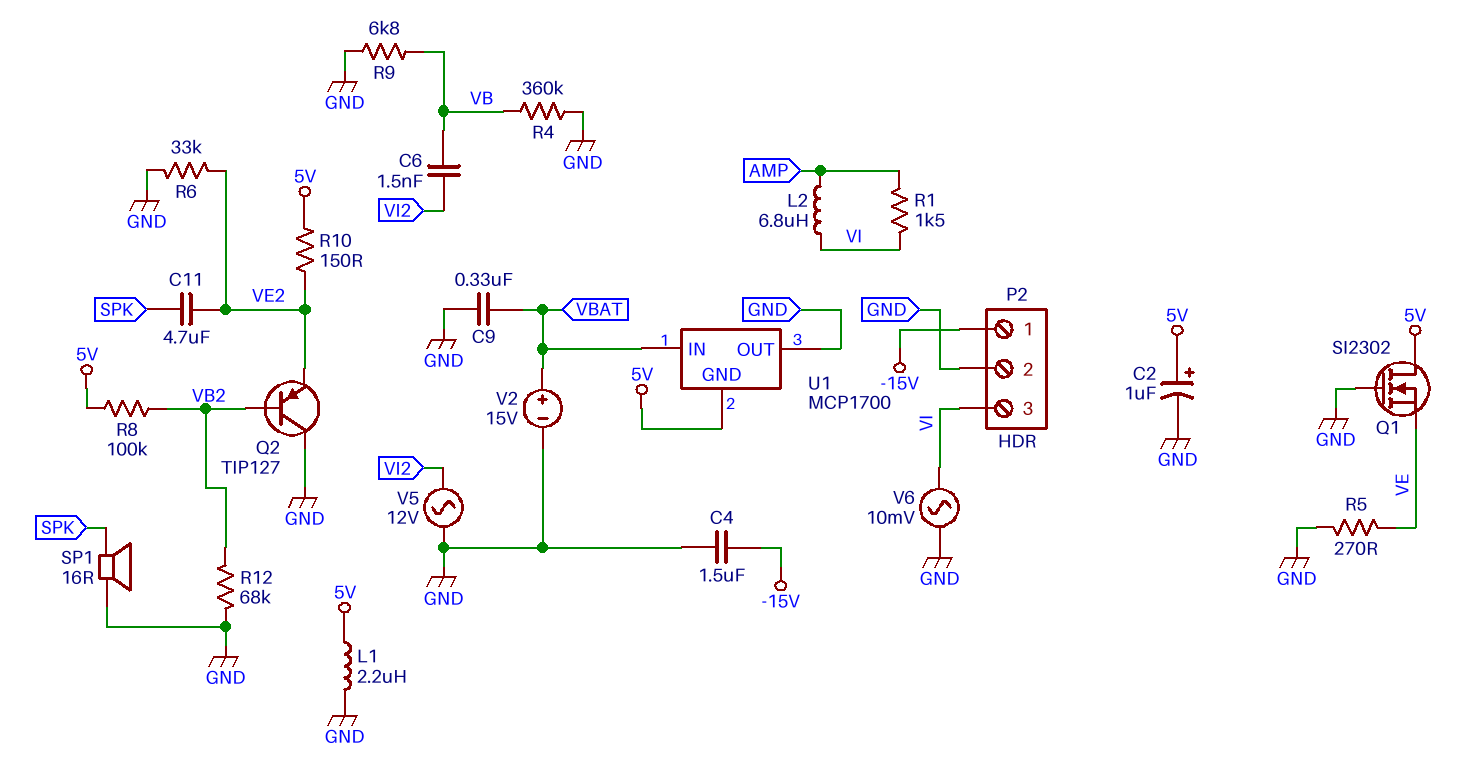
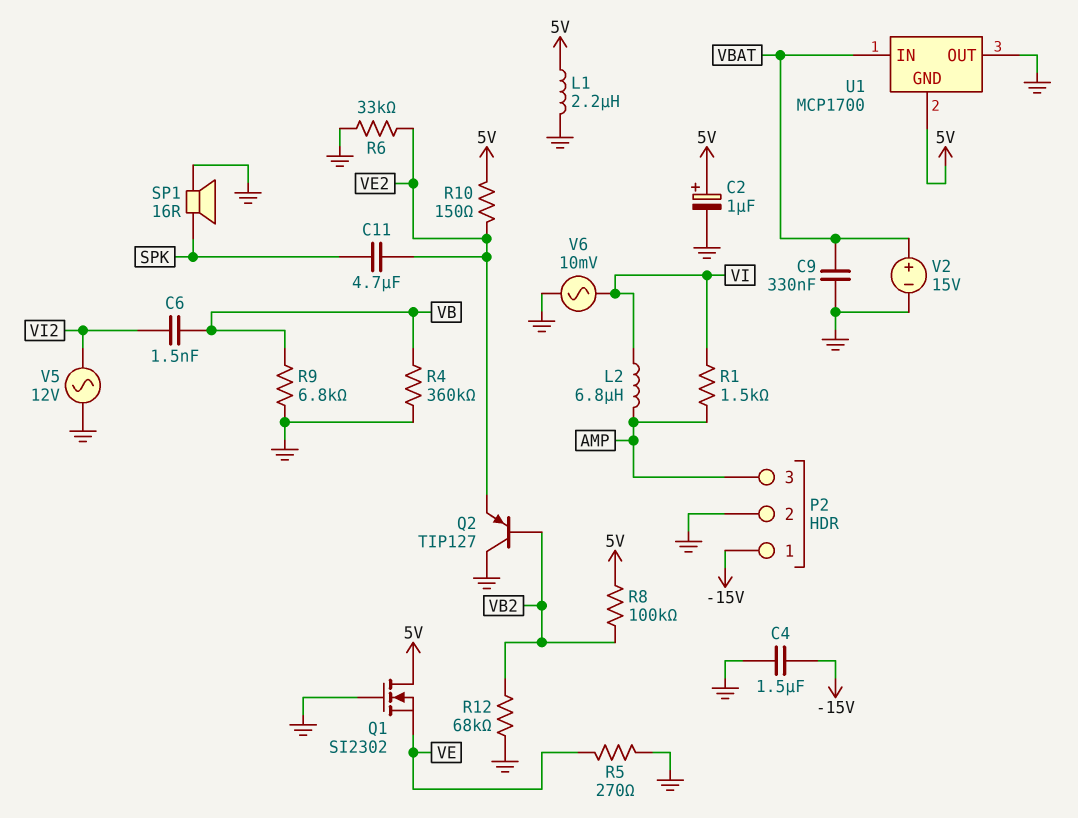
P2 pin 3: VI -> AMP

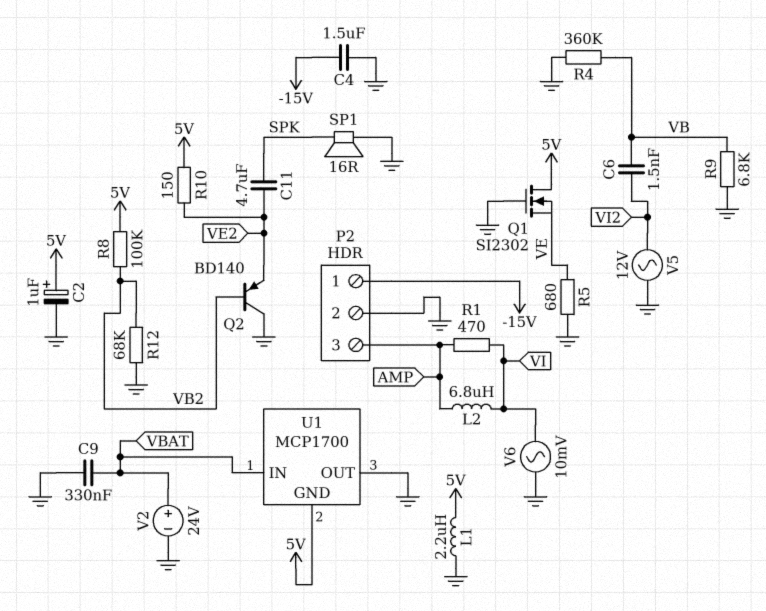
Q2: PNP TIP127 (B VB2, C GND, E VE2) -> PNP BD140 (B VB2, C GND, E VE2)
R1: 1.5k (AMP, VI) -> 470 (AMP, VI)
R5: 270 (GND, VE) -> 680 (GND, VE)
R6: 33k (GND, VE2) -> none
V2: 15V (plus VBAT, minus GND) -> 24V (plus VBAT, minus GND)

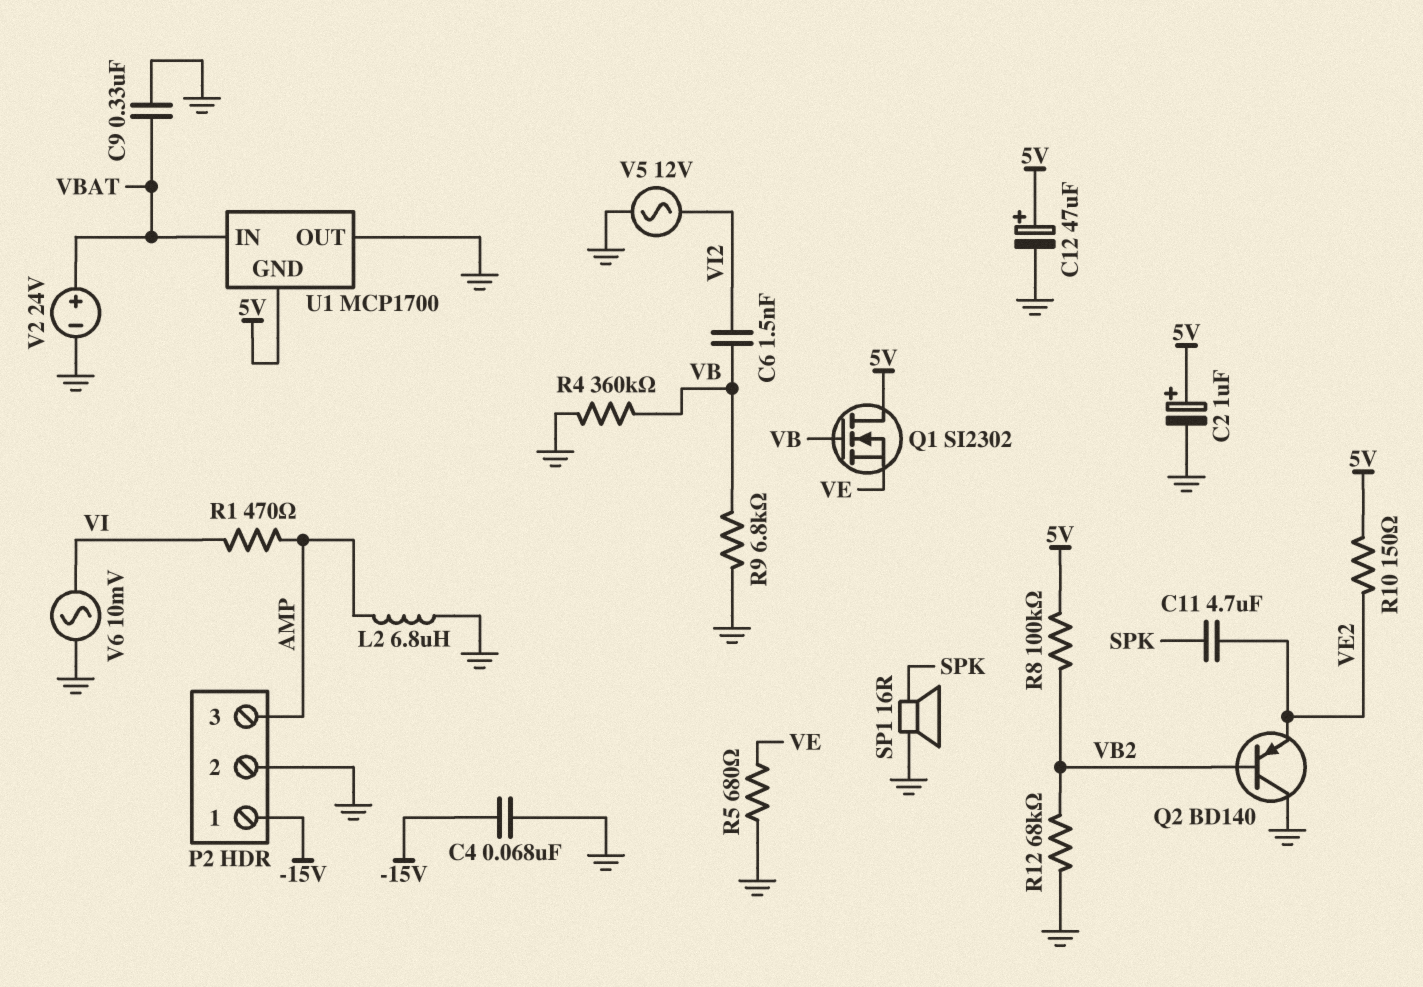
C4: 1.5uF (-15V, GND) -> 68nF (-15V, GND)
C12: none -> 47uF (plus 5V, minus GND)
L1: 2.2uH (5V, GND) -> none
L2: 6.8uH (AMP, VI) -> 6.8uH (AMP, GND)
Q1: NMOS SI2302 (G GND, D 5V, S VE) -> NMOS SI2302 (G VB, D 5V, S VE)

